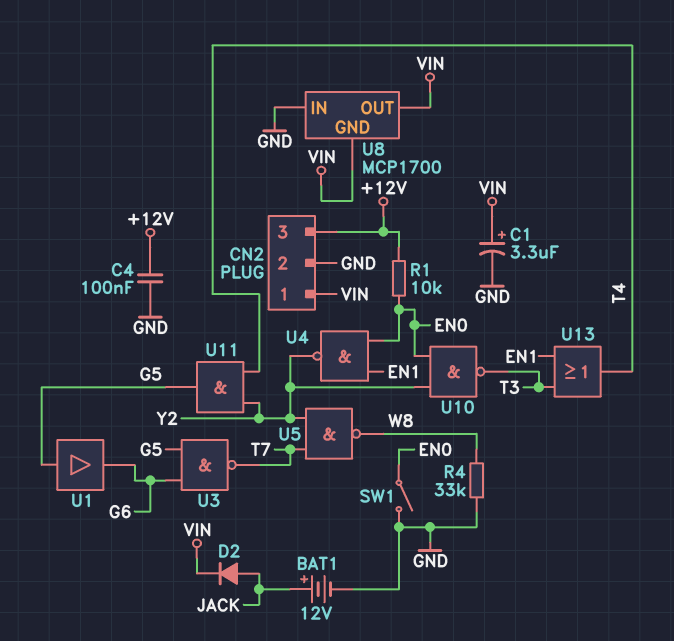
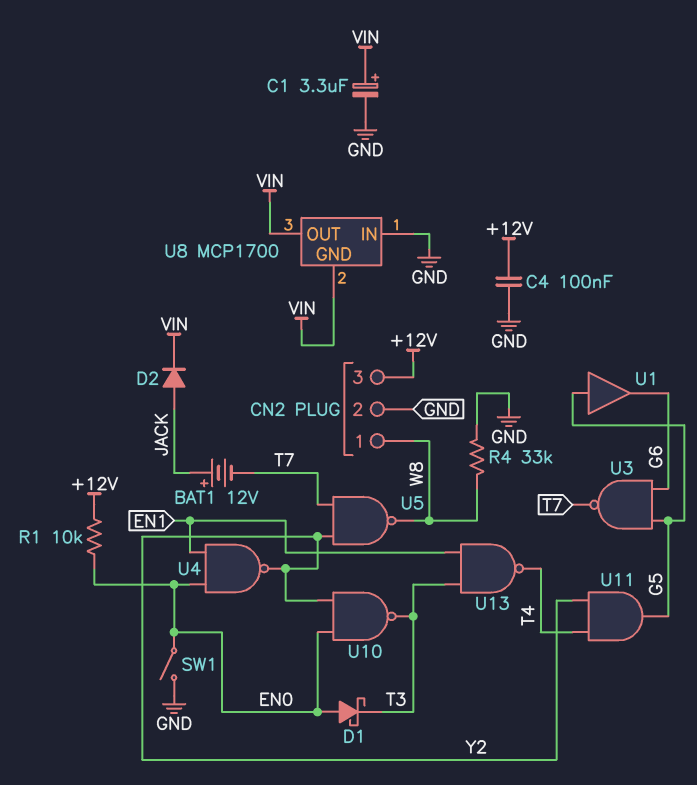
BAT1: 12V (plus JACK, minus GND) -> 12V (plus JACK, minus T7)
CN2 pin 1: VIN -> W8
D1: none -> schottky (A EN0, K T3)
U13: OR (in EN1, in T3, out T4) -> NAND (in EN1, in T3, out T4)

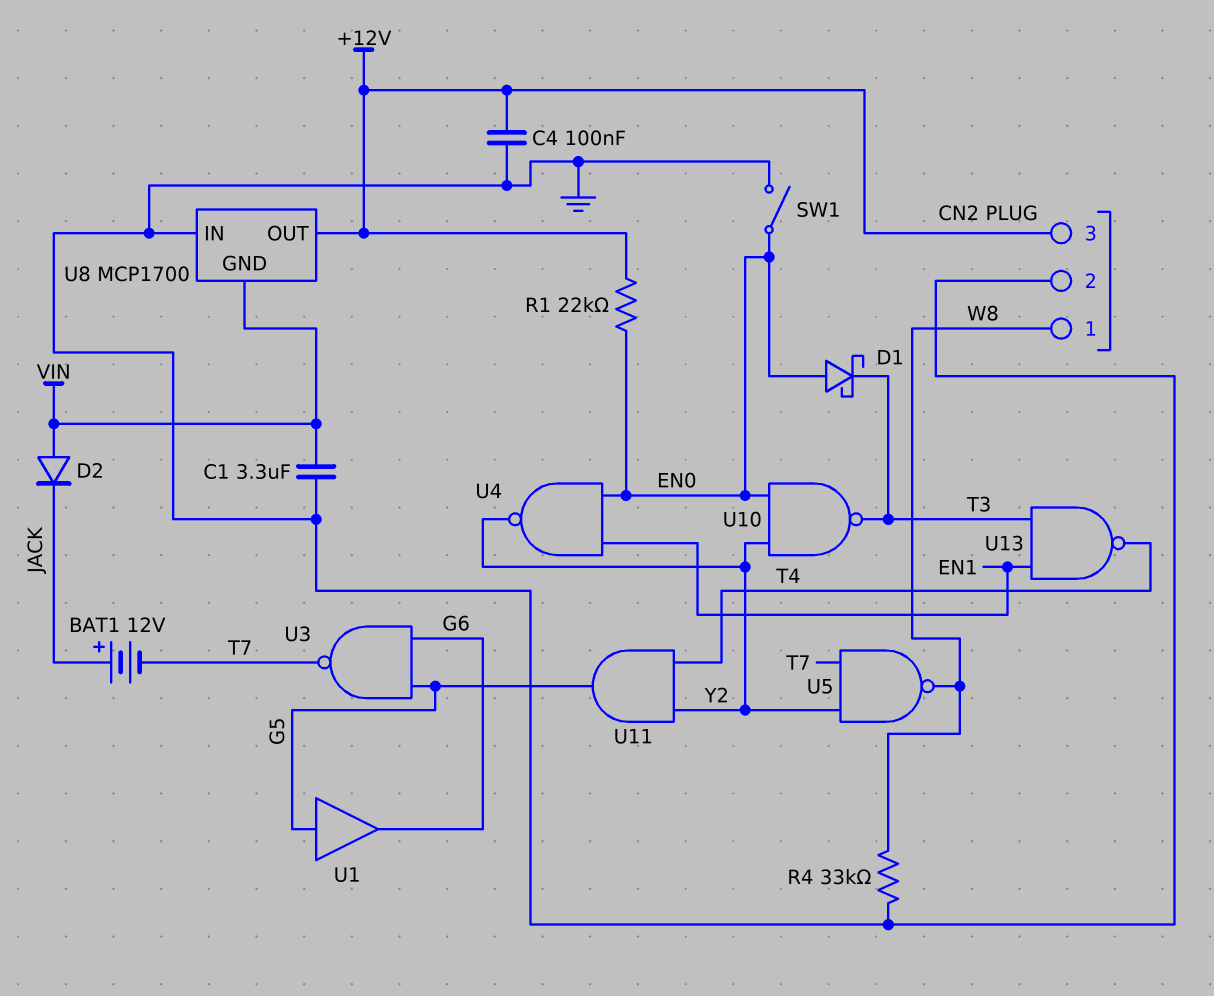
C1: 3.3uF (plus VIN, minus GND) -> 3.3uF (GND, VIN)
D2: diode (A JACK, K VIN) -> diode (A VIN, K JACK)
R1: 10k (+12V, EN0) -> 22k (+12V, EN0)
U8 pin OUT: VIN -> +12V

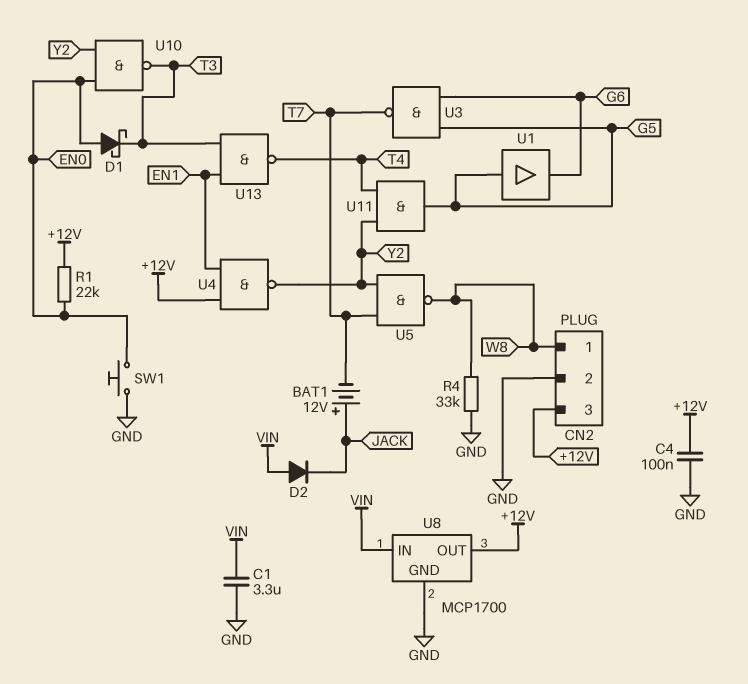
SW1: switch (EN0, GND) -> button (EN0, GND)
U4: NAND (in EN0, in EN1, out Y2) -> NAND (in +12V, in EN1, out Y2)
U8 pin GND: VIN -> GND
U8 pin IN: GND -> VIN

